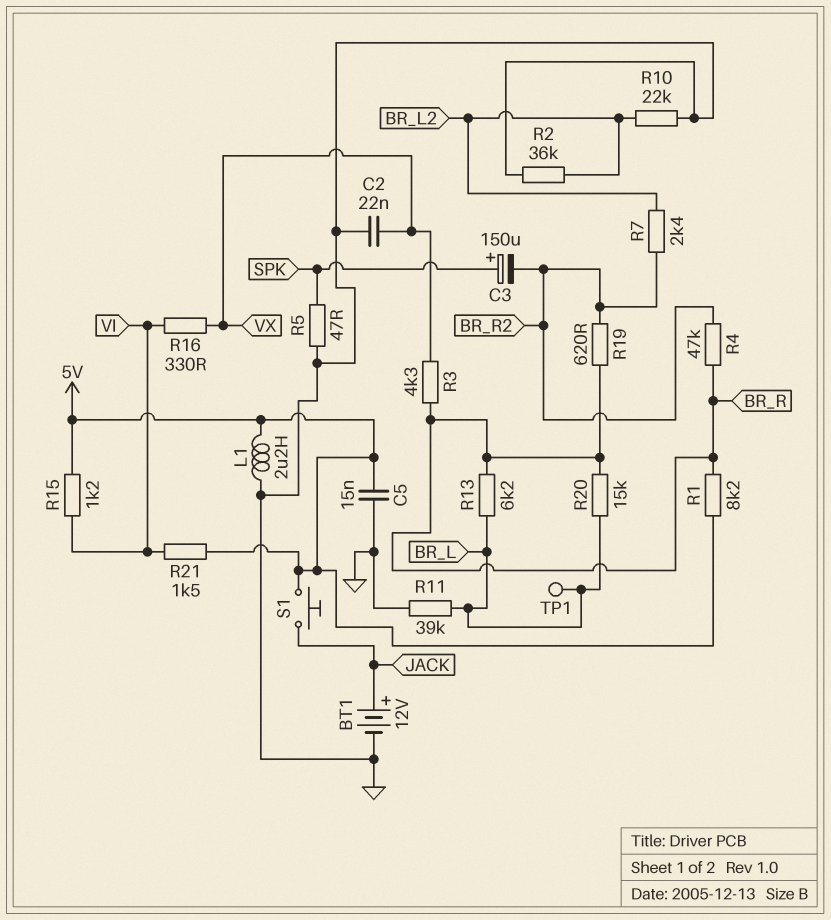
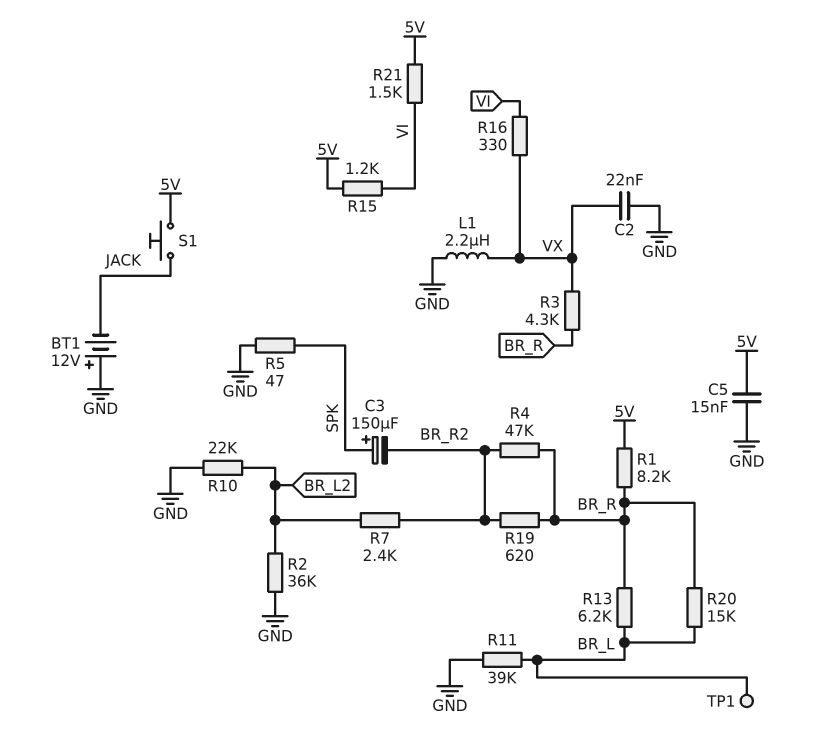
BT1: 12V (plus JACK, minus GND) -> 12V (plus GND, minus JACK)
L1: 2.2uH (5V, GND) -> 2.2uH (GND, VX)

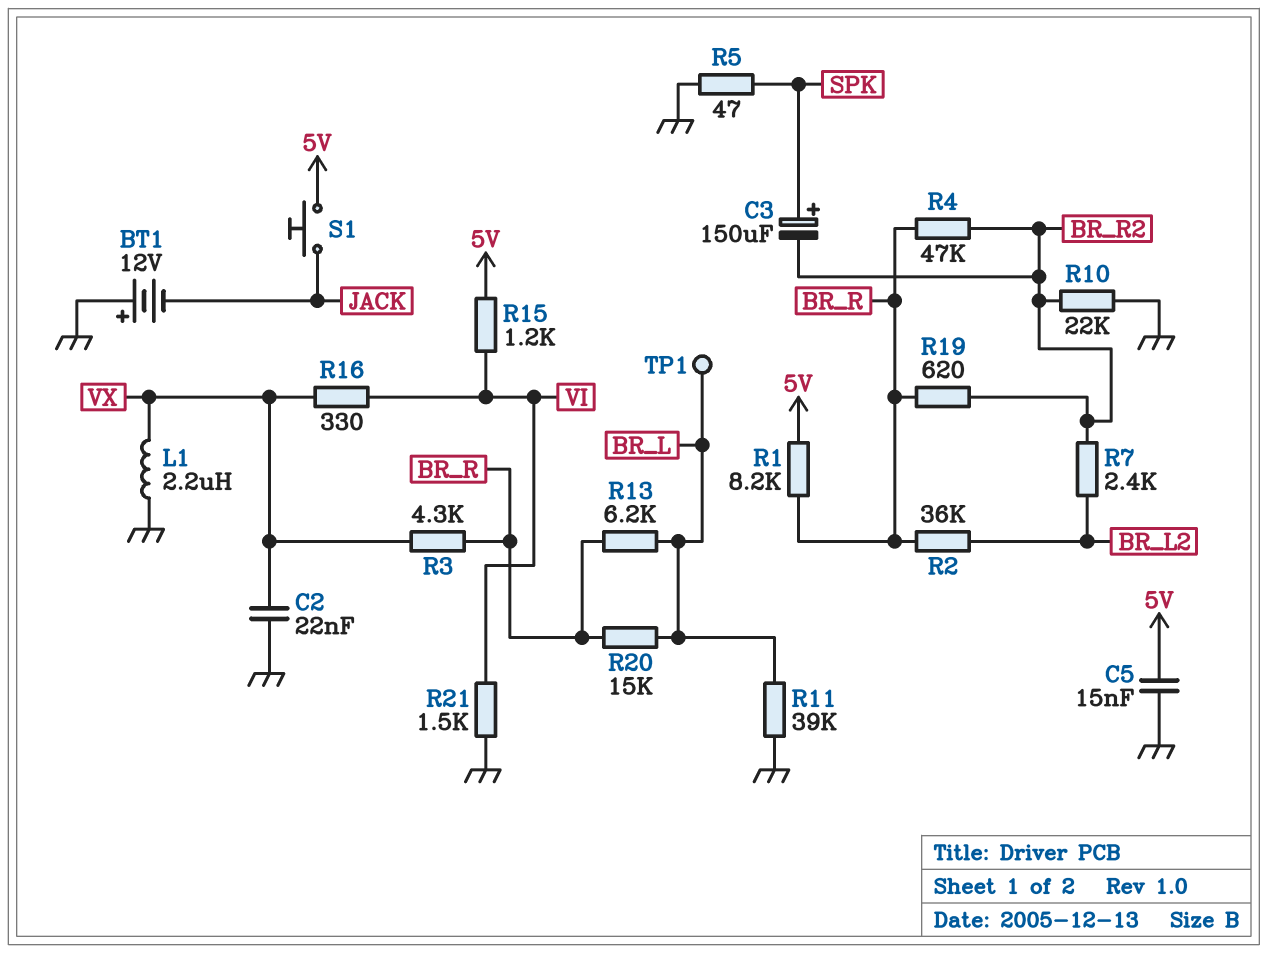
R2: 36k (BR_L2, GND) -> 36k (BR_L2, BR_R)
R10: 22k (BR_L2, GND) -> 22k (BR_R2, GND)
R21: 1.5k (5V, VI) -> 1.5k (GND, VI)

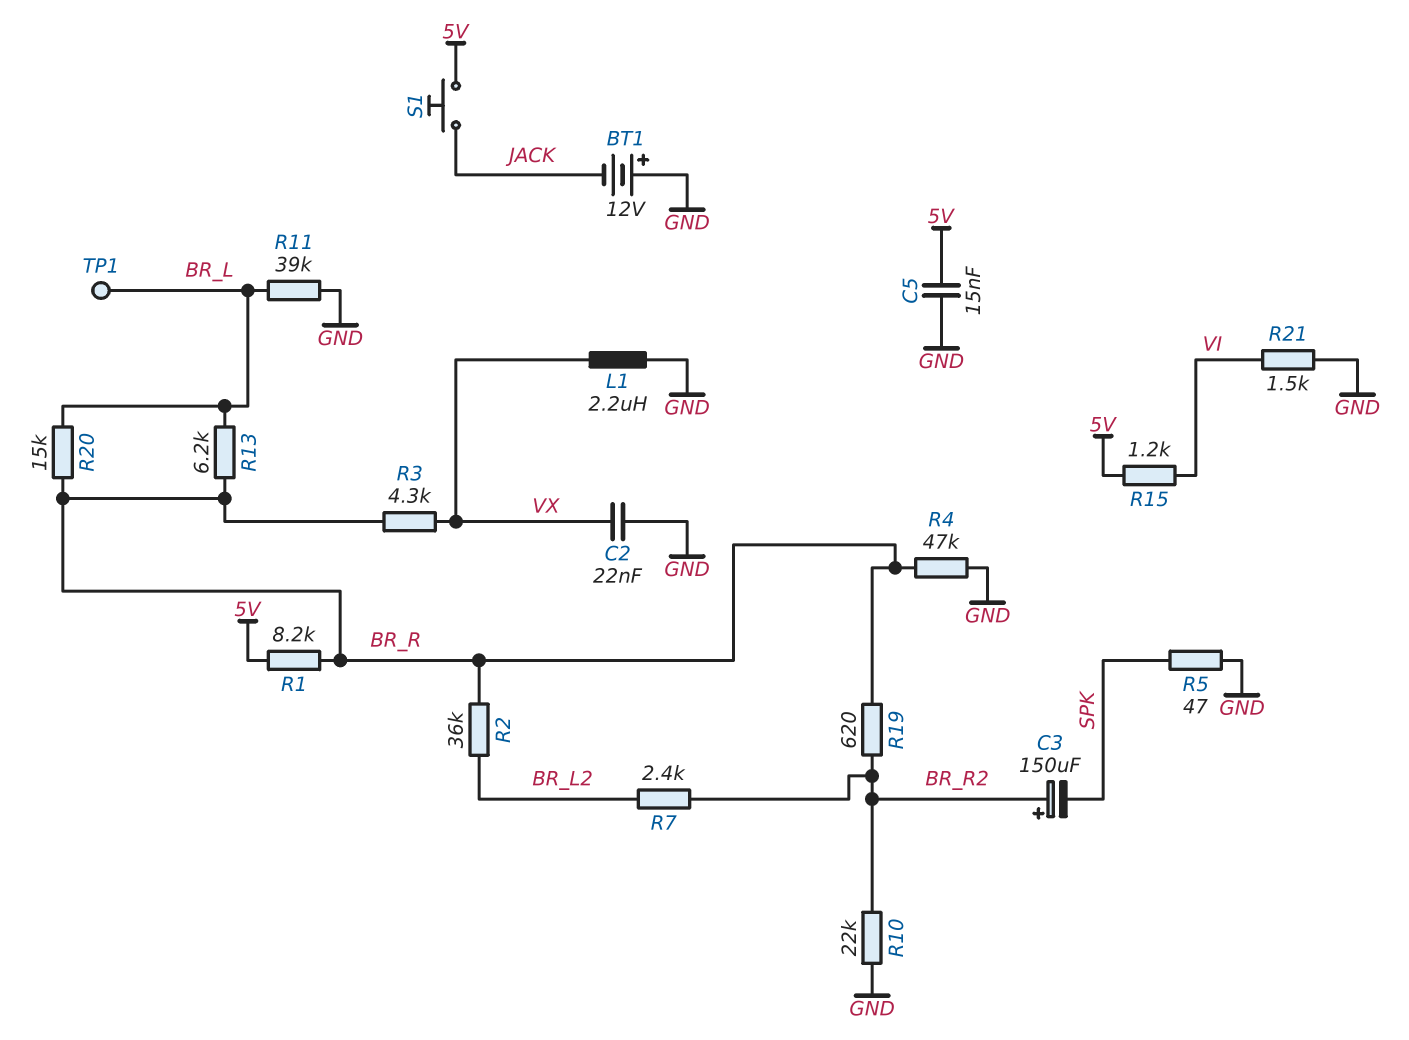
C3: 150uF (plus SPK, minus BR_R2) -> 150uF (plus BR_R2, minus SPK)
R4: 47k (BR_R, BR_R2) -> 47k (BR_R, GND)
R16: 330 (VI, VX) -> none

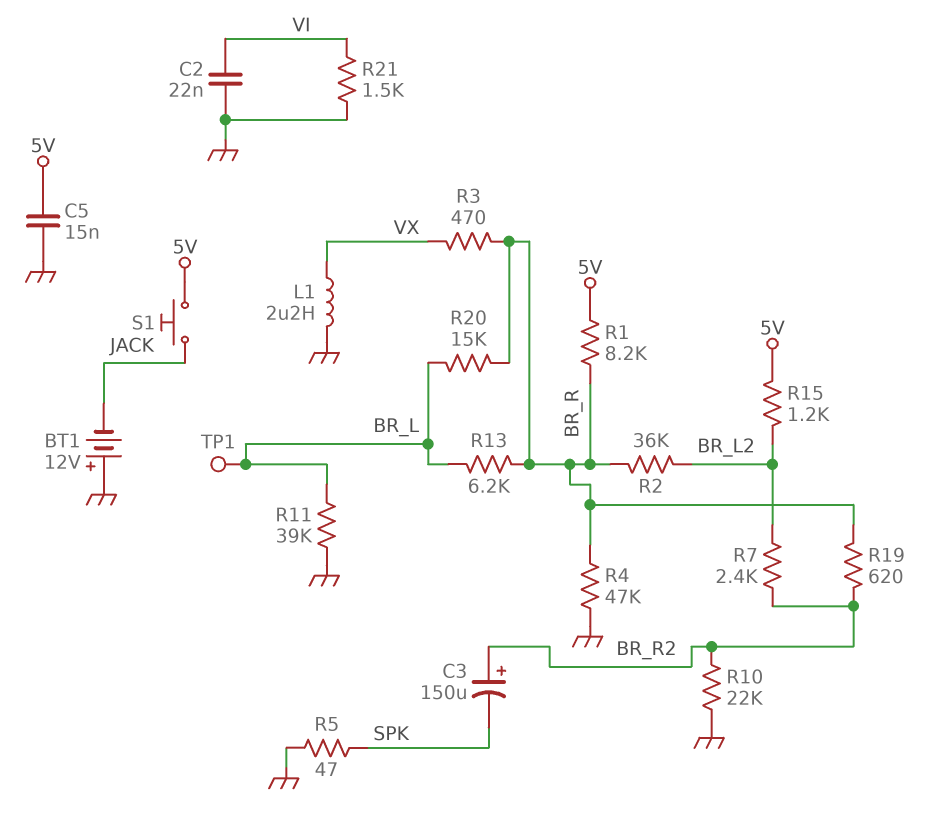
C2: 22nF (GND, VX) -> 22nF (GND, VI)
R3: 4.3k (BR_R, VX) -> 470 (BR_R, VX)
R15: 1.2k (5V, VI) -> 1.2k (5V, BR_L2)

